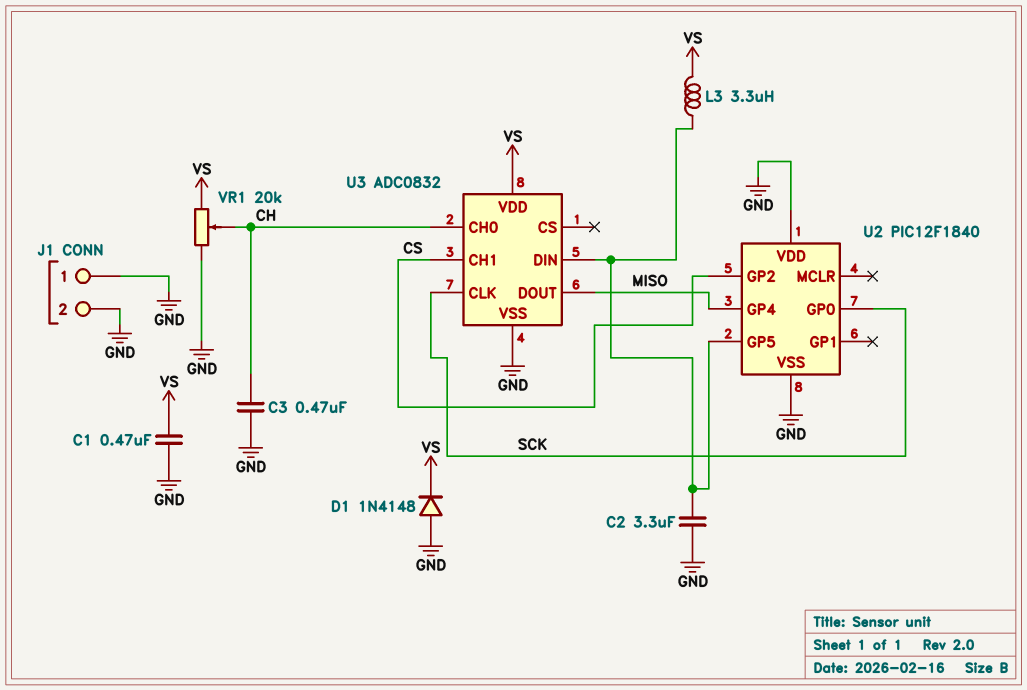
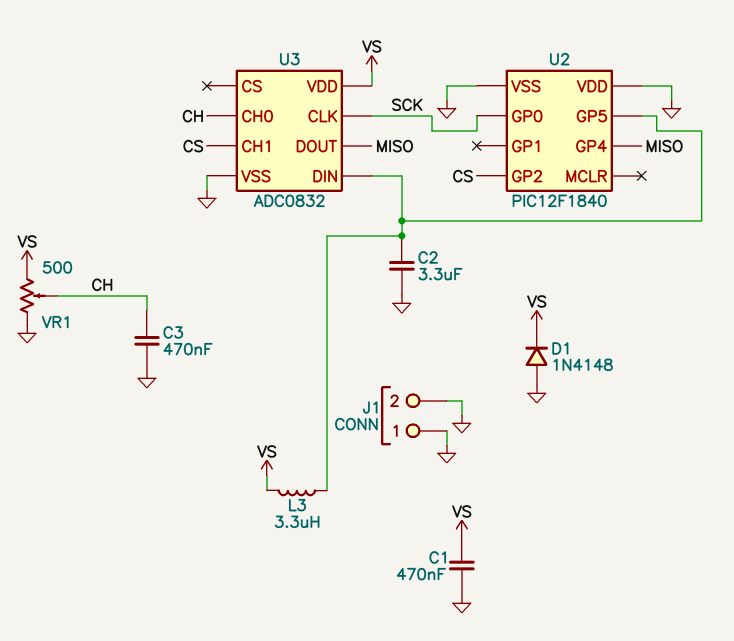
VR1: 20k (GND, VS, wiper CH) -> 500 (GND, VS, wiper CH)

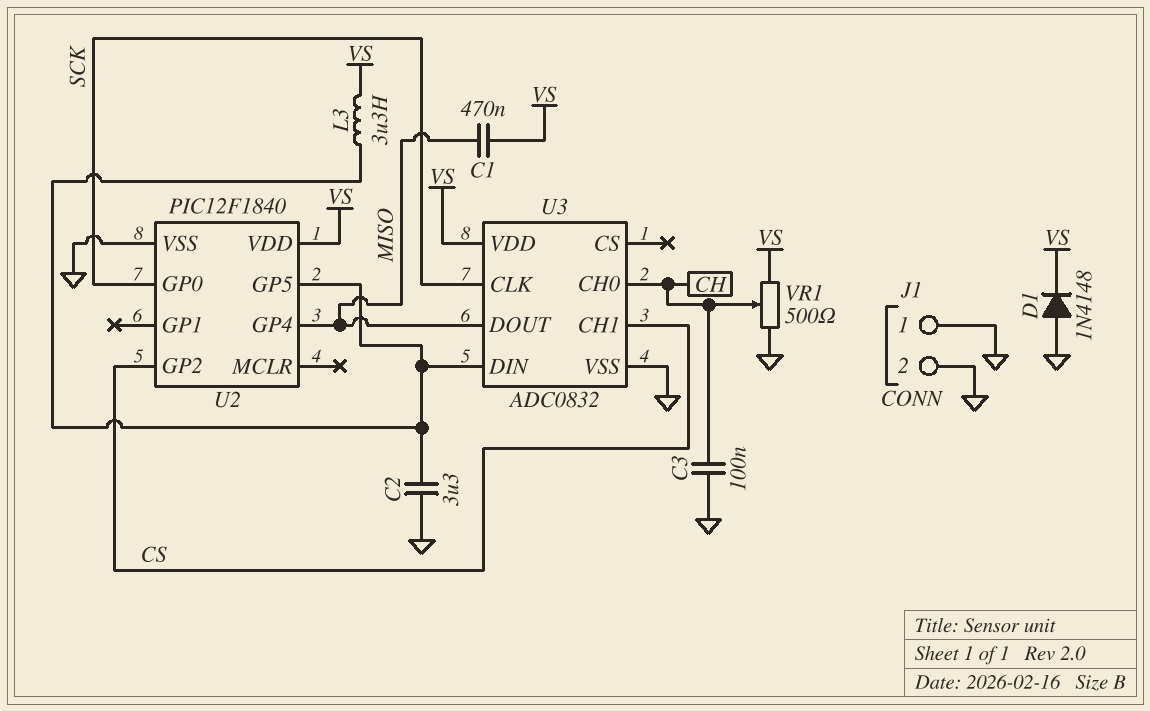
C1: 470nF (GND, VS) -> 470nF (MISO, VS)
C3: 470nF (CH, GND) -> 100nF (CH, GND)
U2 pin VDD: GND -> VS

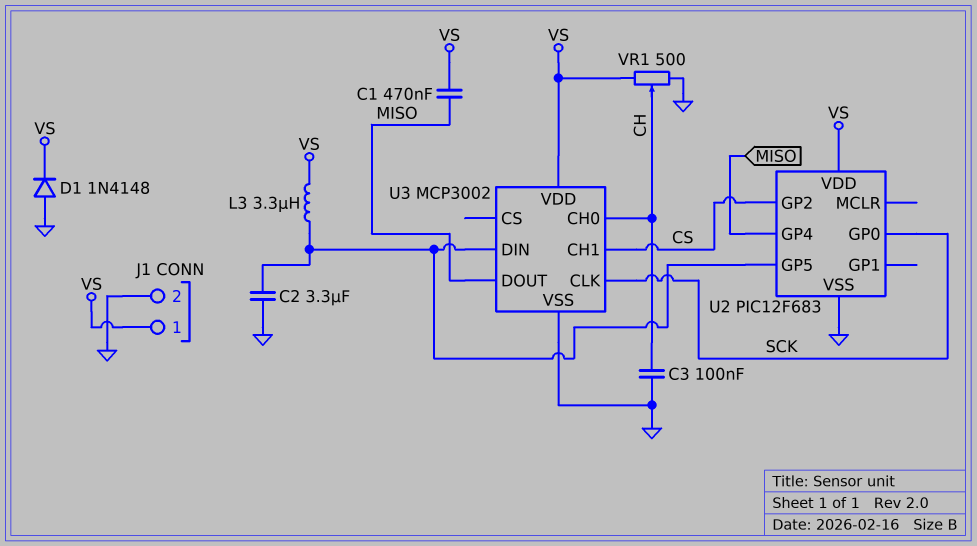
J1 pin 1: GND -> VS
U2: PIC12F1840 -> PIC12F683
U3: ADC0832 -> MCP3002

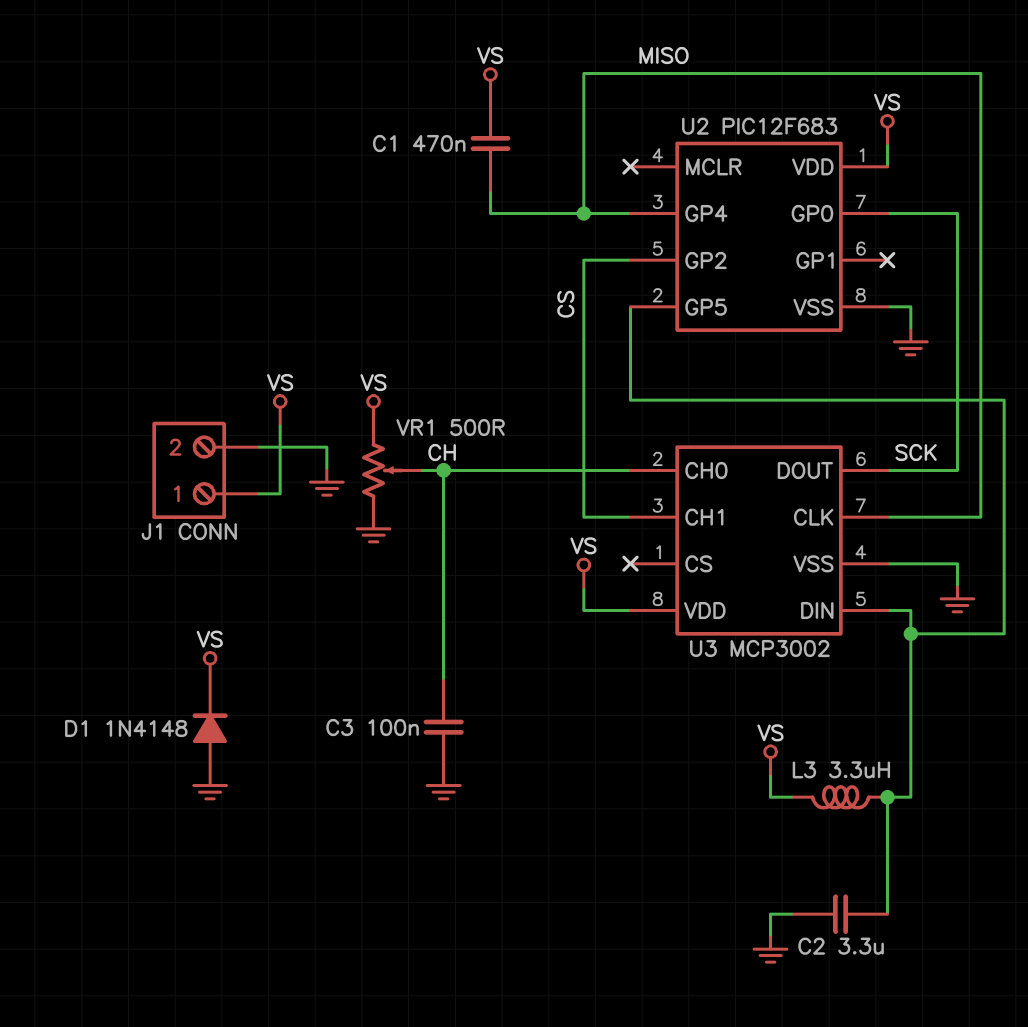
U3 pin CLK: SCK -> MISO
U3 pin DOUT: MISO -> SCK

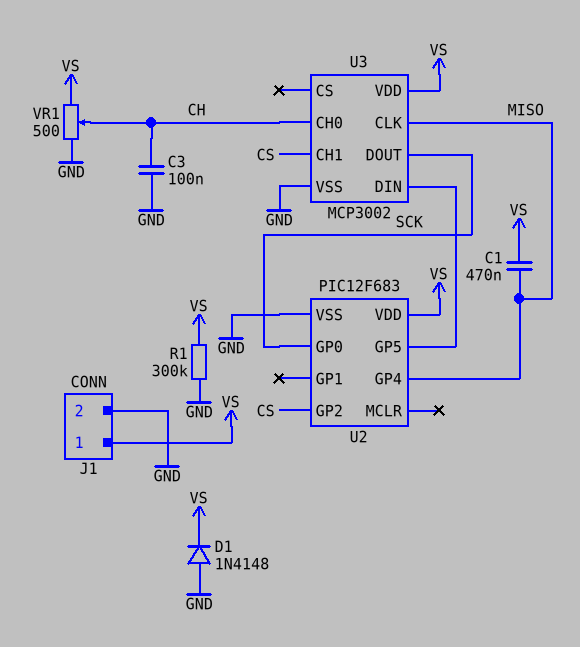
C2: 3.3uF (GND, U2/GP5) -> none
L3: 3.3uH (U2/GP5, VS) -> none
R1: none -> 300k (GND, VS)

